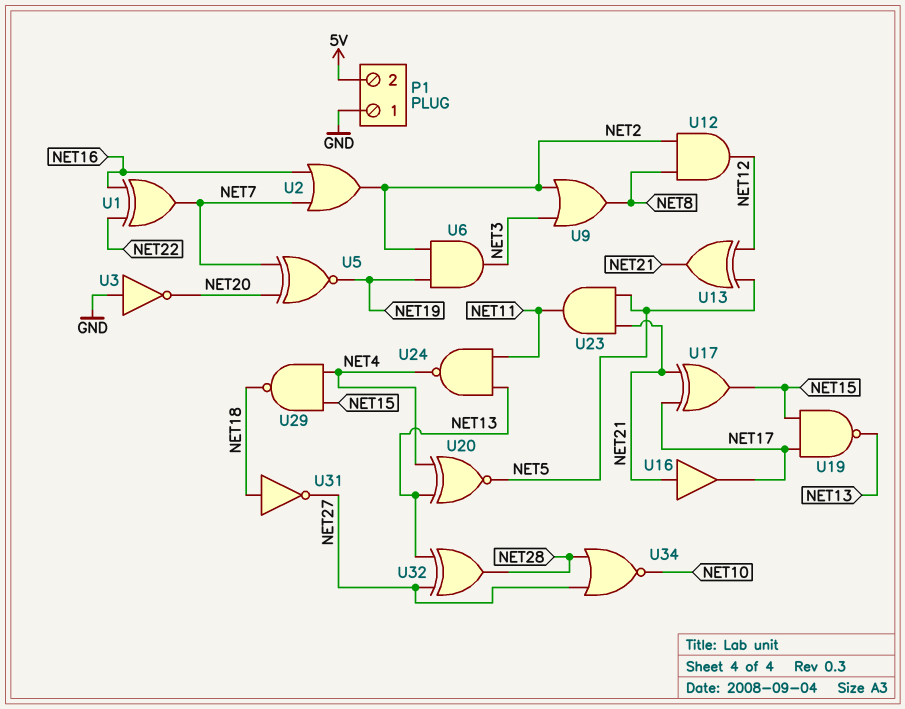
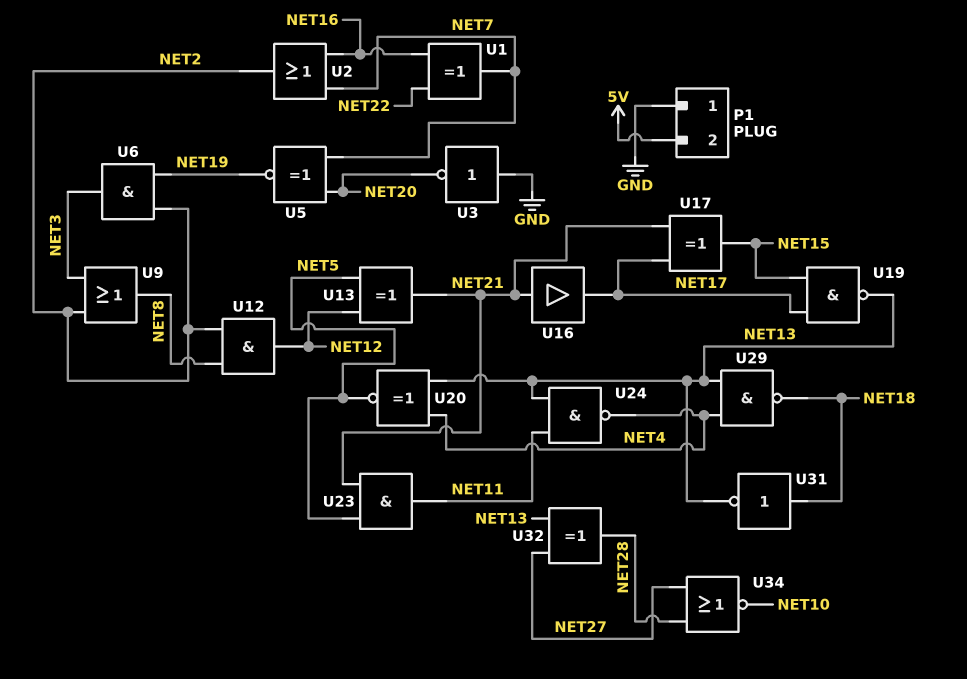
U29: NAND (in NET4, in NET15, out NET18) -> NAND (in NET4, in NET13, out NET18)
U31: NOT (in NET18, out NET27) -> NOT (in NET18, out NET13)

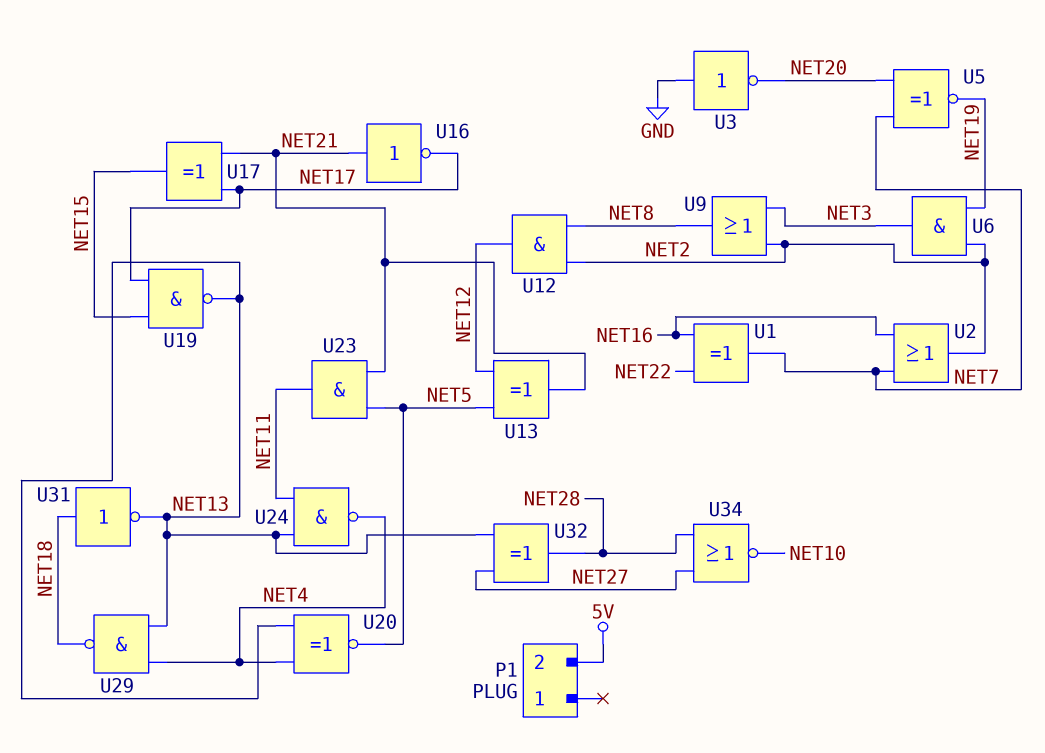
P1 pin 1: GND -> none
U16: buffer (in NET21, out NET17) -> NOT (in NET21, out NET17)

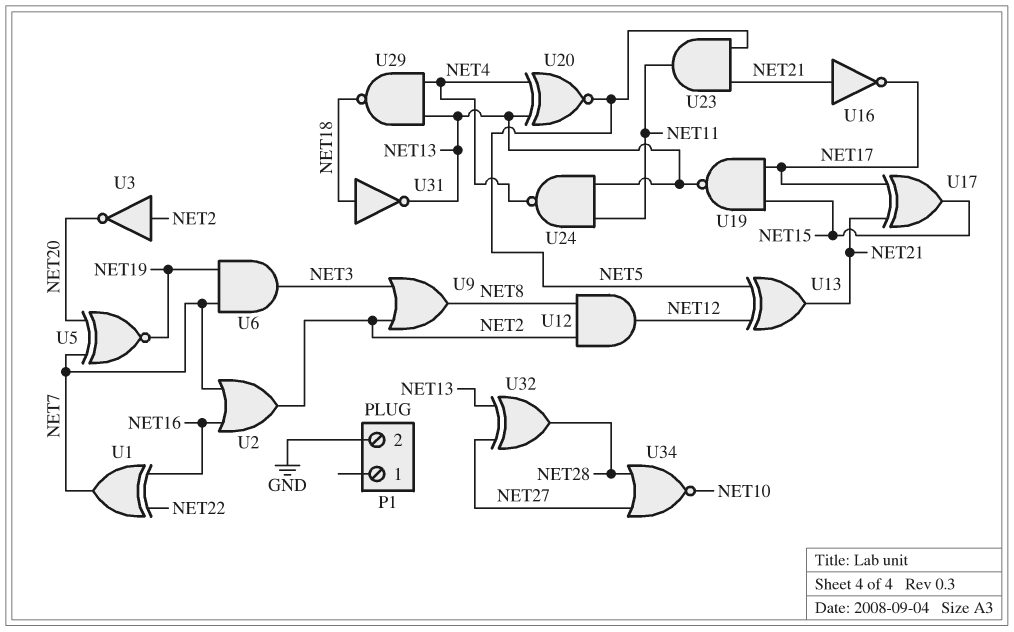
P1 pin 2: 5V -> GND
U3: NOT (in GND, out NET20) -> NOT (in NET2, out NET20)
U6: AND (in NET2, in NET19, out NET3) -> AND (in NET7, in NET19, out NET3)

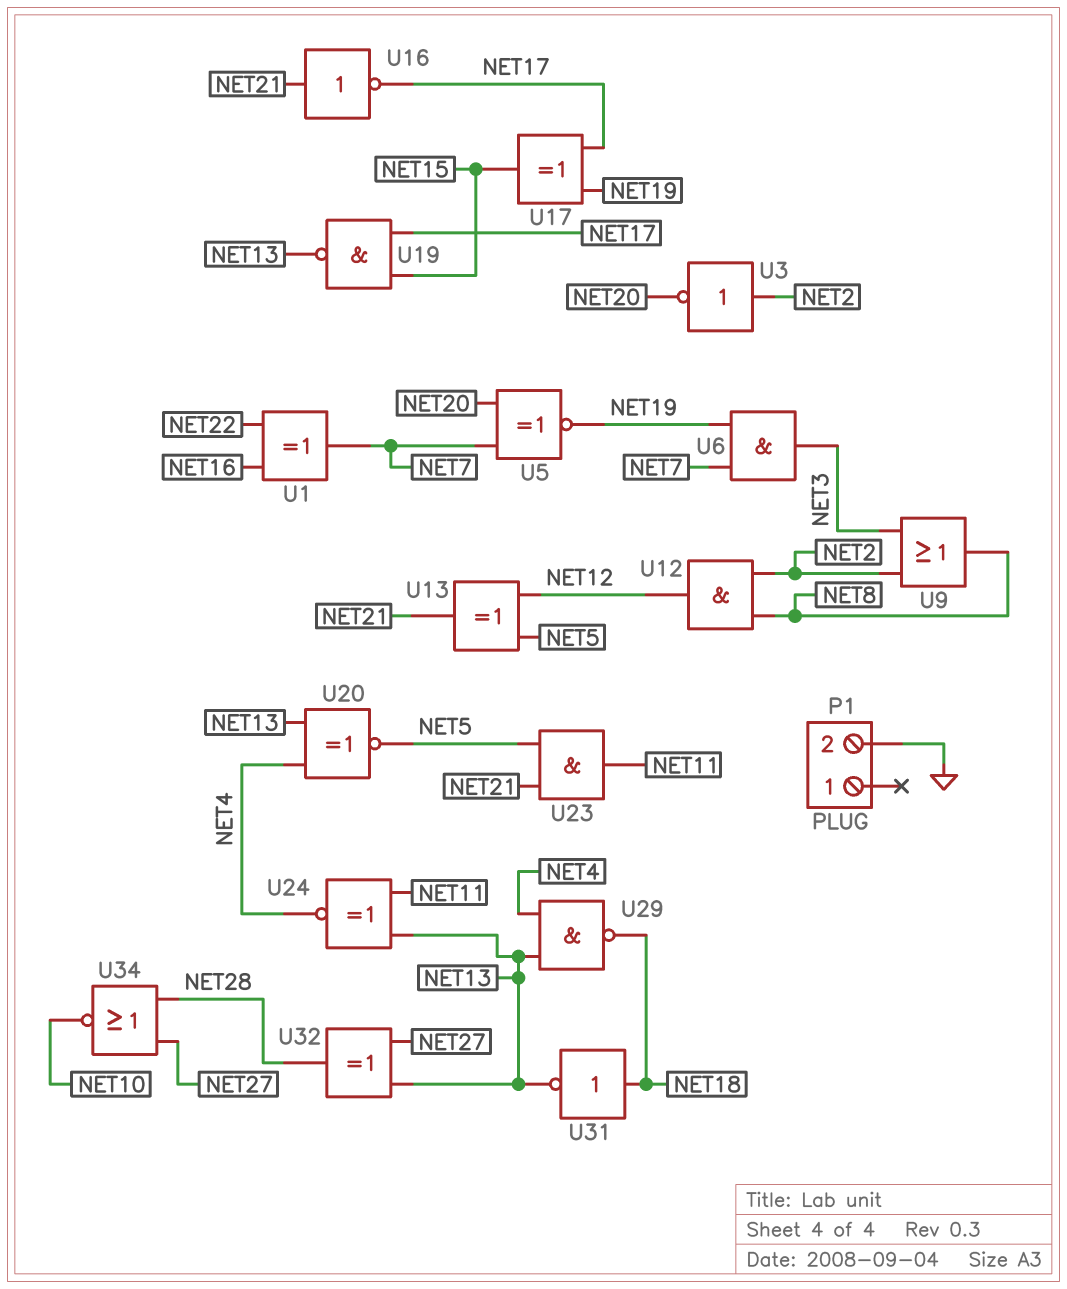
U2: OR (in NET7, in NET16, out NET2) -> none
U17: XOR (in NET17, in NET21, out NET15) -> XOR (in NET17, in NET19, out NET15)
U24: NAND (in NET11, in NET13, out NET4) -> XNOR (in NET11, in NET13, out NET4)

